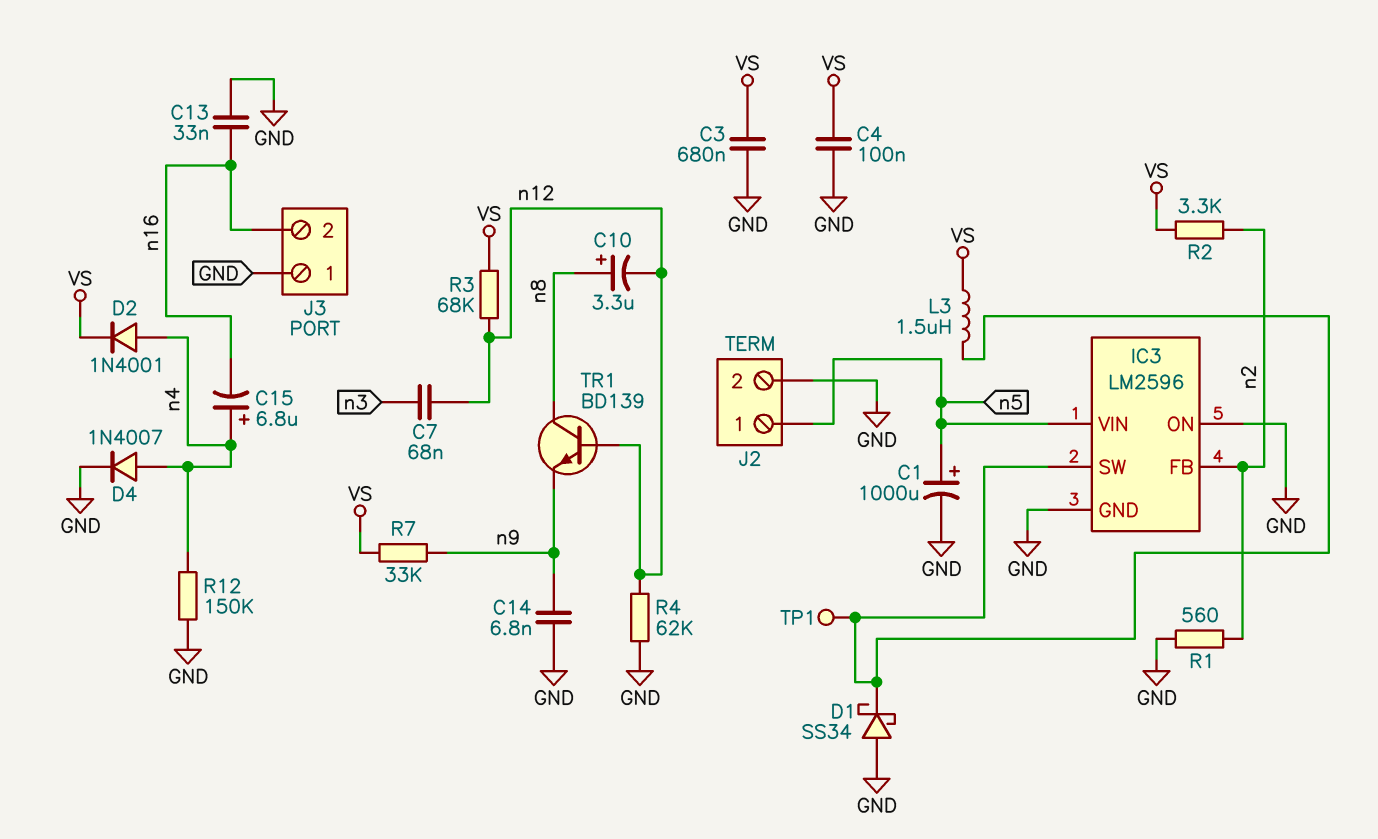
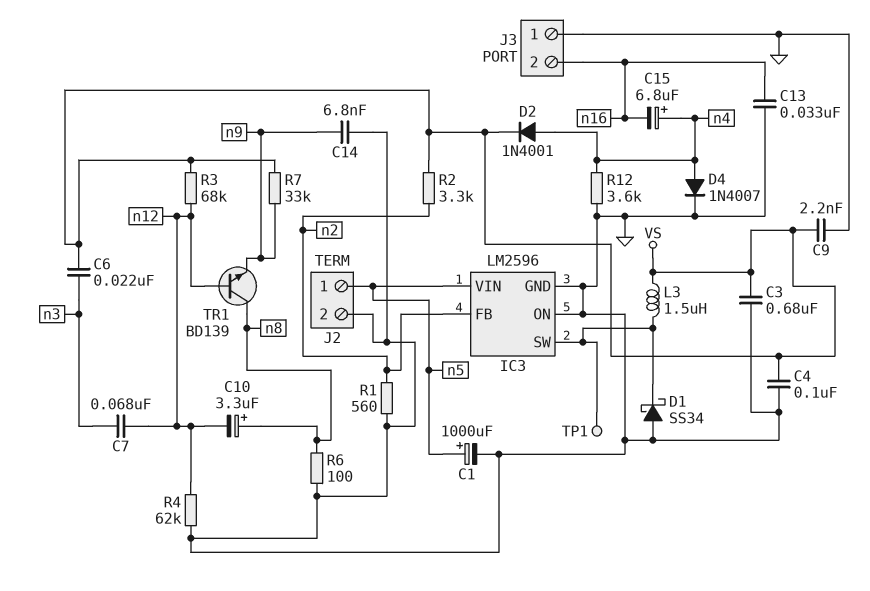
C6: none -> 22nF (VS, n3)
C9: none -> 2.2nF (GND, VS)
R6: none -> 100 (GND, n8)
R12: 150k (GND, n4) -> 3.6k (GND, n4)

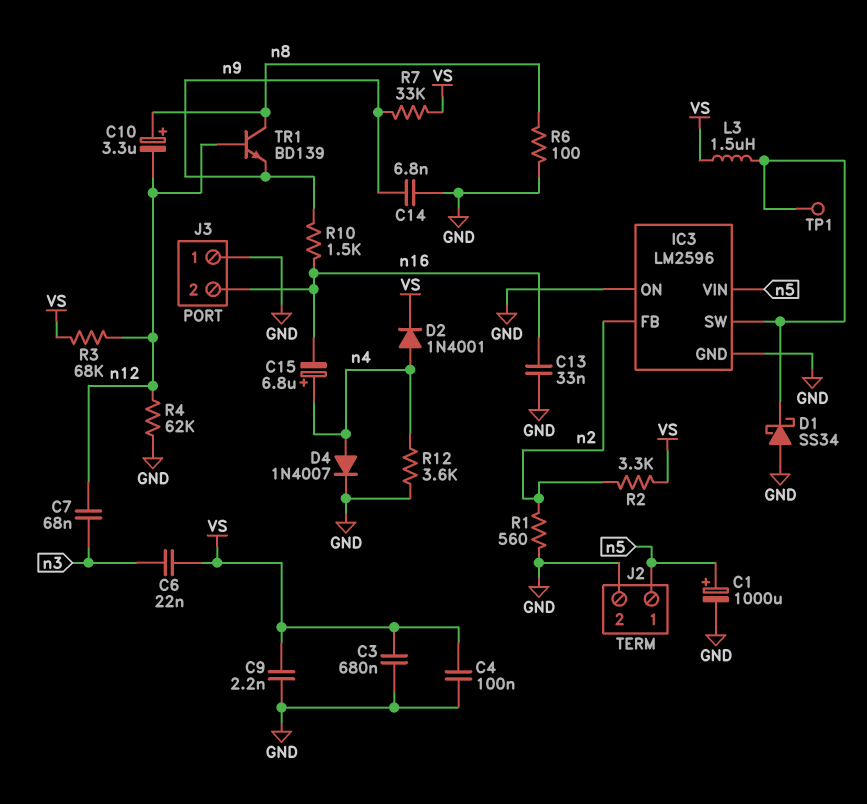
R10: none -> 1.5k (n9, n16)

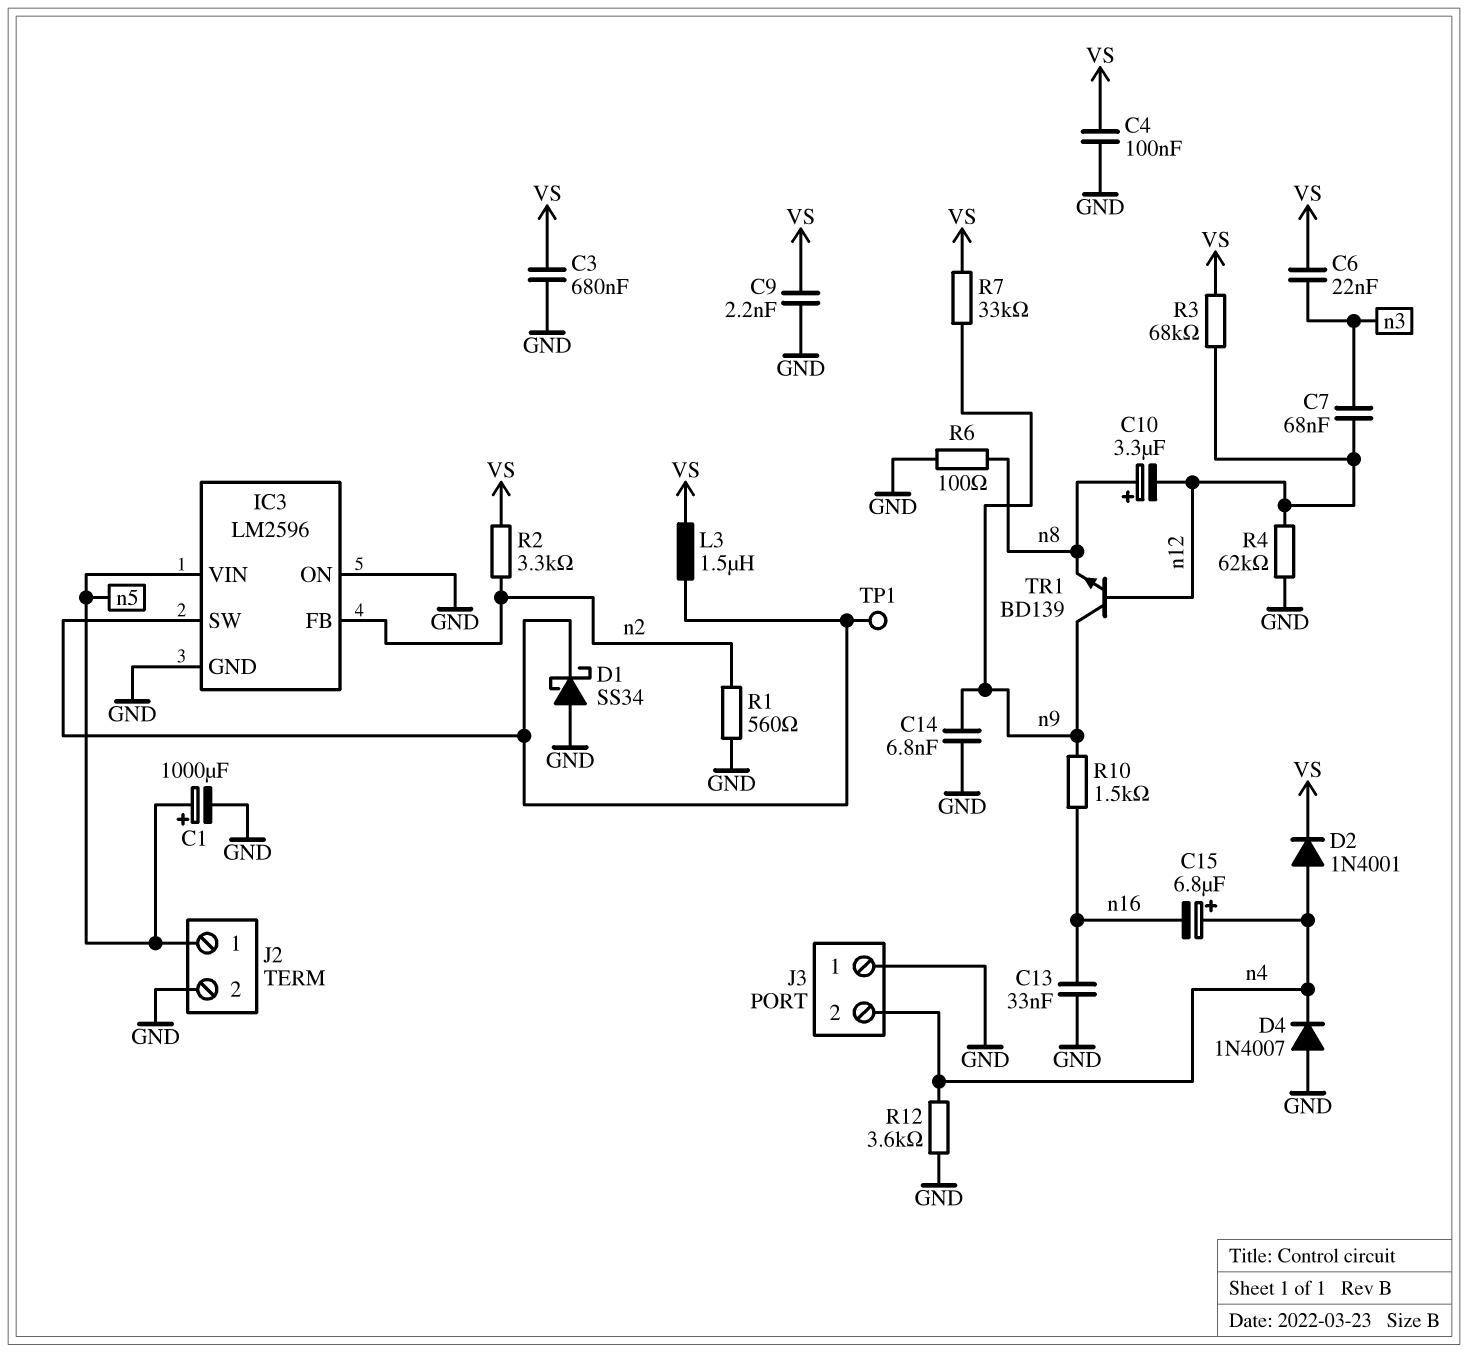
D4: diode 1N4007 (A n4, K GND) -> diode 1N4007 (A GND, K n4)
J3 pin 2: n16 -> n4
TR1: NPN BD139 (B n12, C n8, E n9) -> NPN BD139 (B n12, C n9, E n8)

